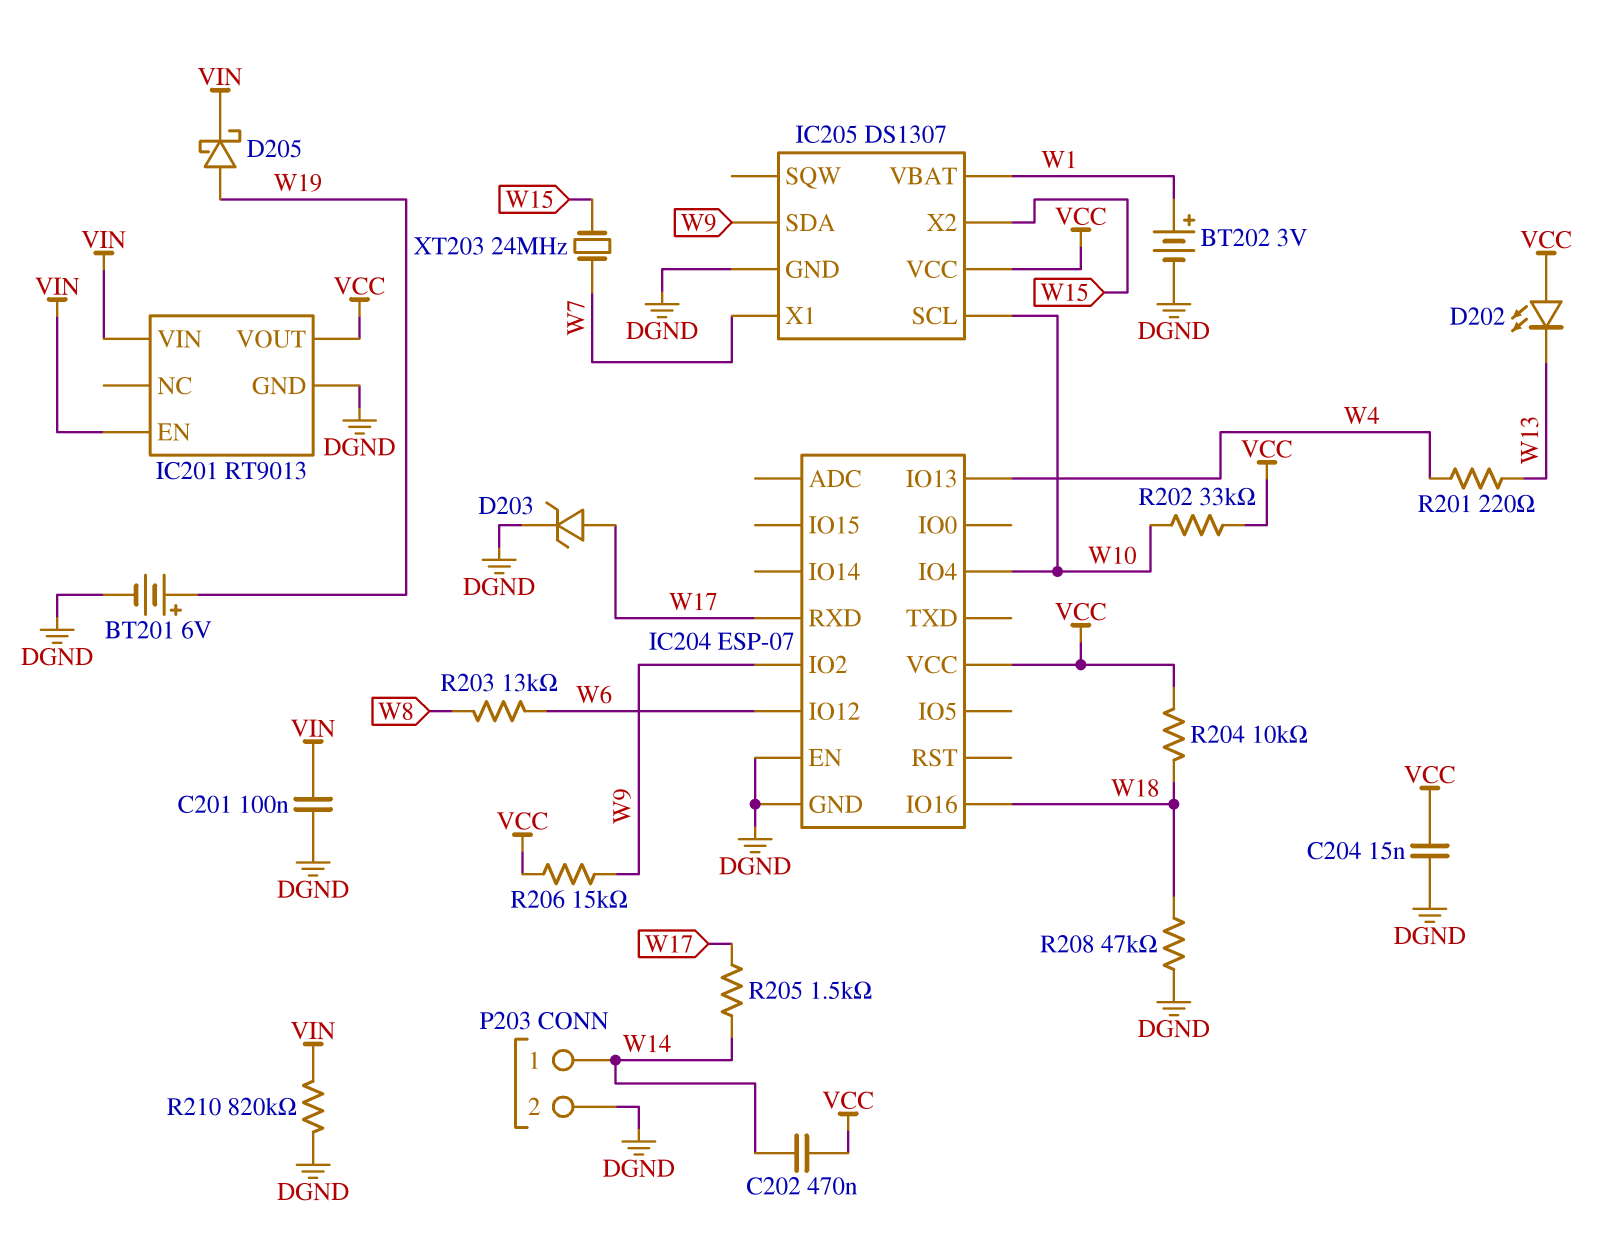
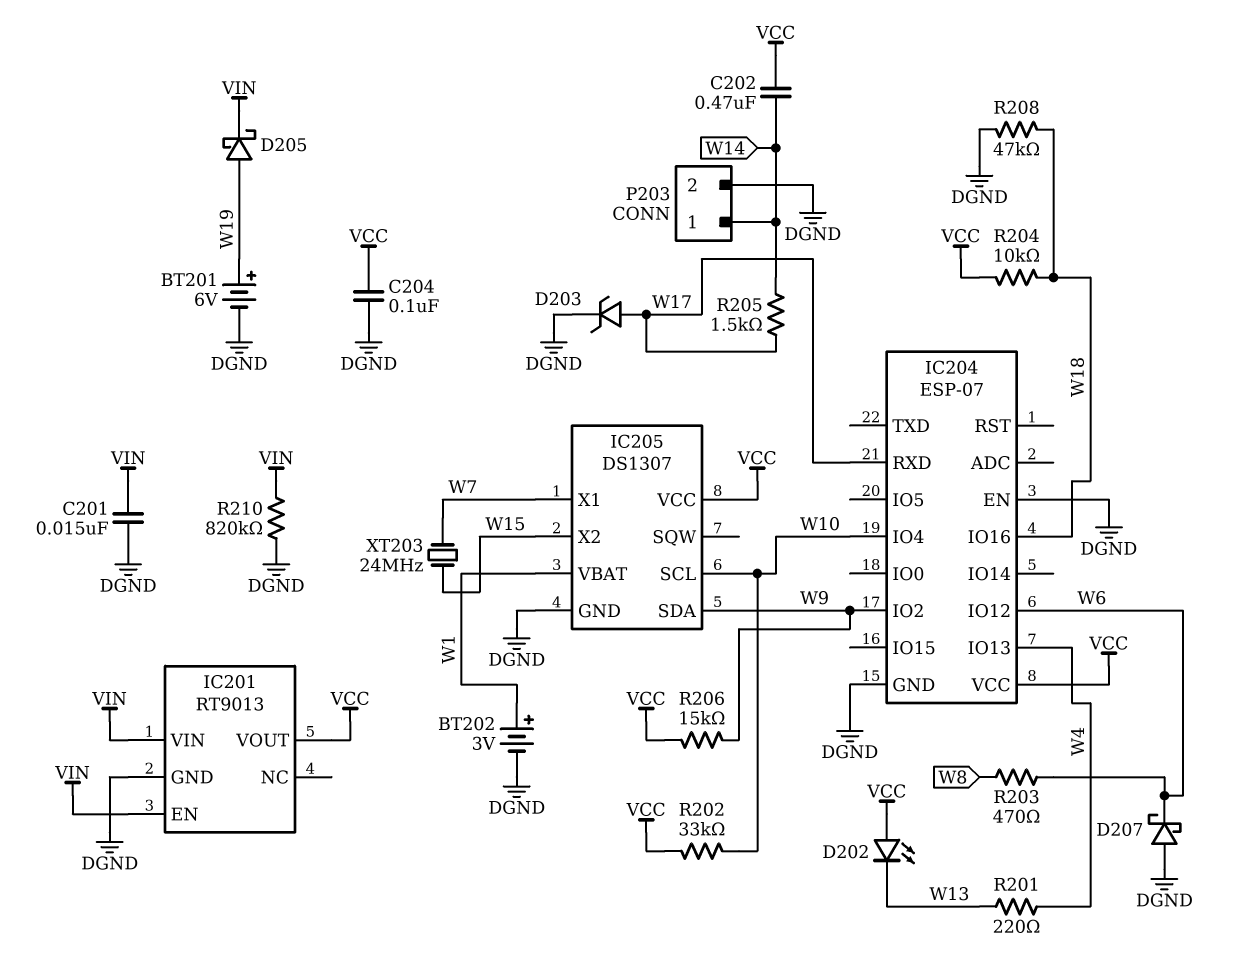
C201: 100nF (DGND, VIN) -> 15nF (DGND, VIN)
C204: 15nF (DGND, VCC) -> 100nF (DGND, VCC)
D207: none -> schottky (A DGND, K W6)
R203: 13k (W6, W8) -> 470 (W6, W8)

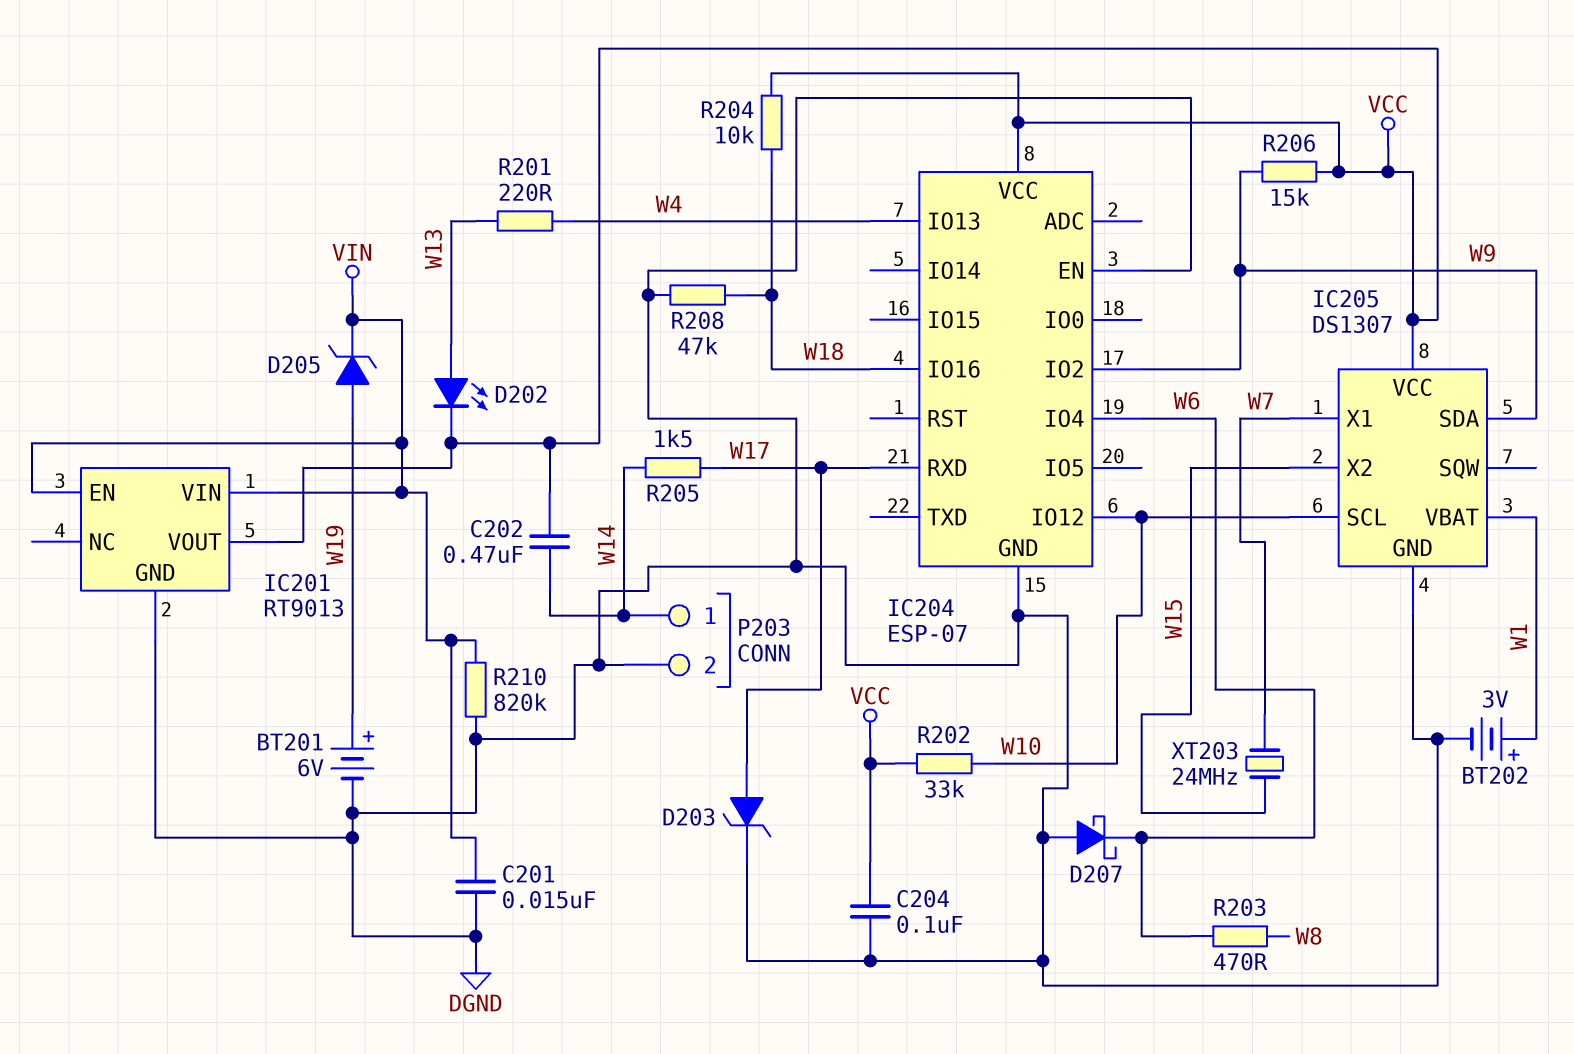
D202: LED (A VCC, K W13) -> LED (A W13, K VCC)
D205: schottky (A W19, K VIN) -> zener (A W19, K VIN)
IC204 pin IO4: W10 -> W6
IC204 pin IO12: W6 -> W10

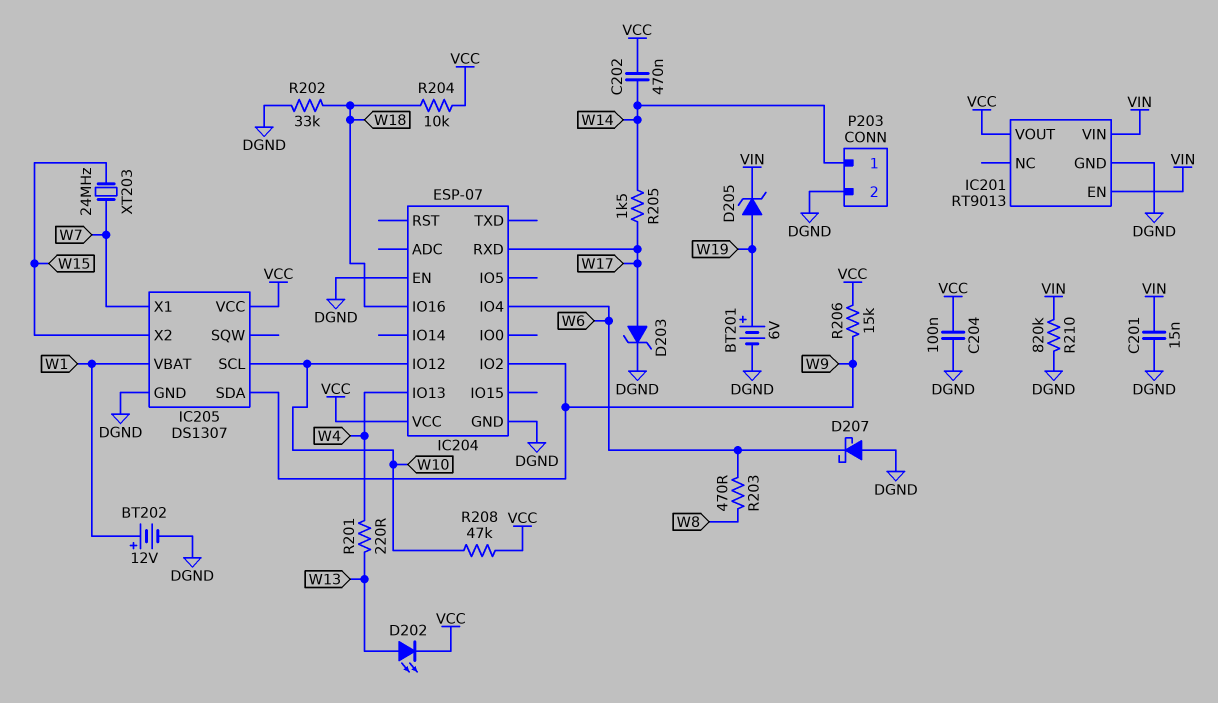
BT202: 3V (plus W1, minus DGND) -> 12V (plus W1, minus DGND)
R202: 33k (VCC, W10) -> 33k (DGND, W18)
R208: 47k (DGND, W18) -> 47k (VCC, W10)

